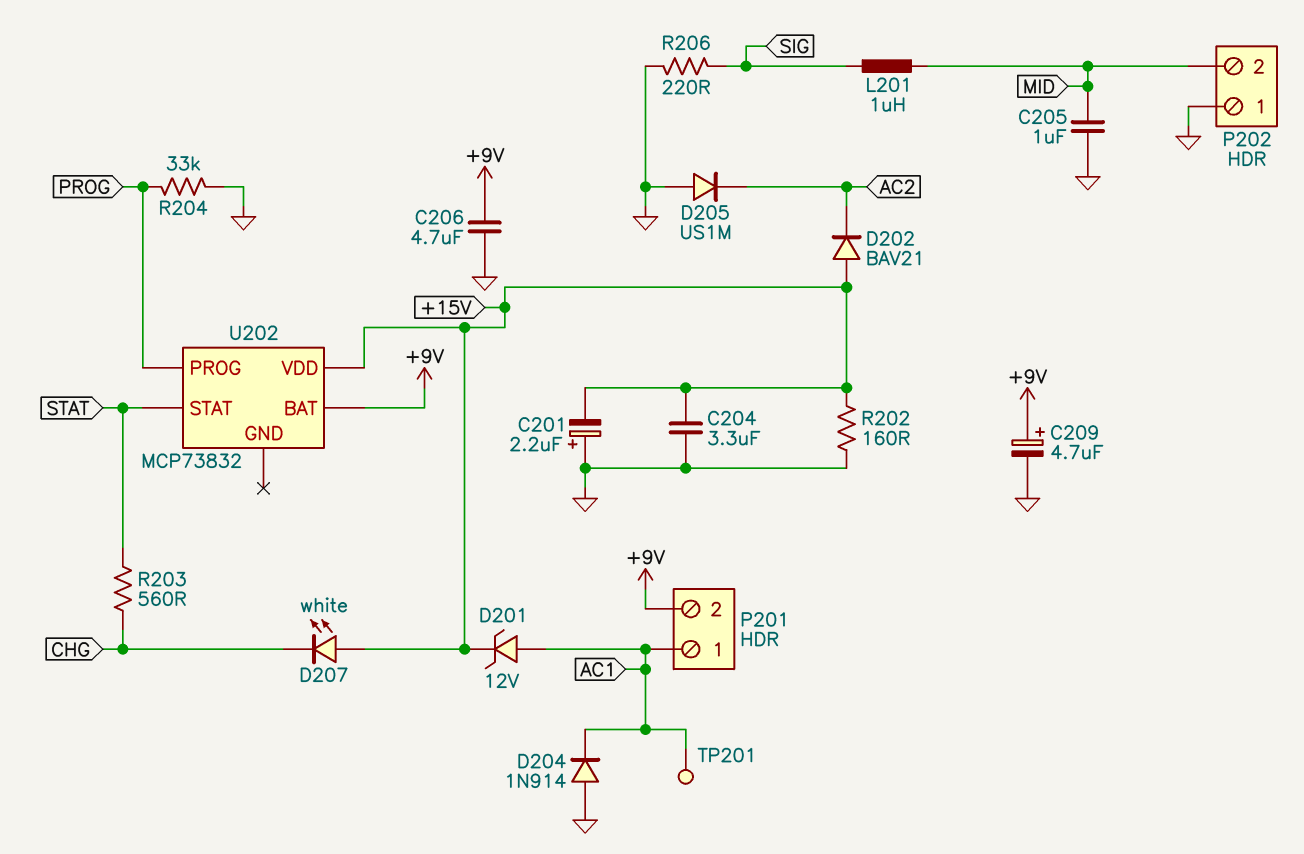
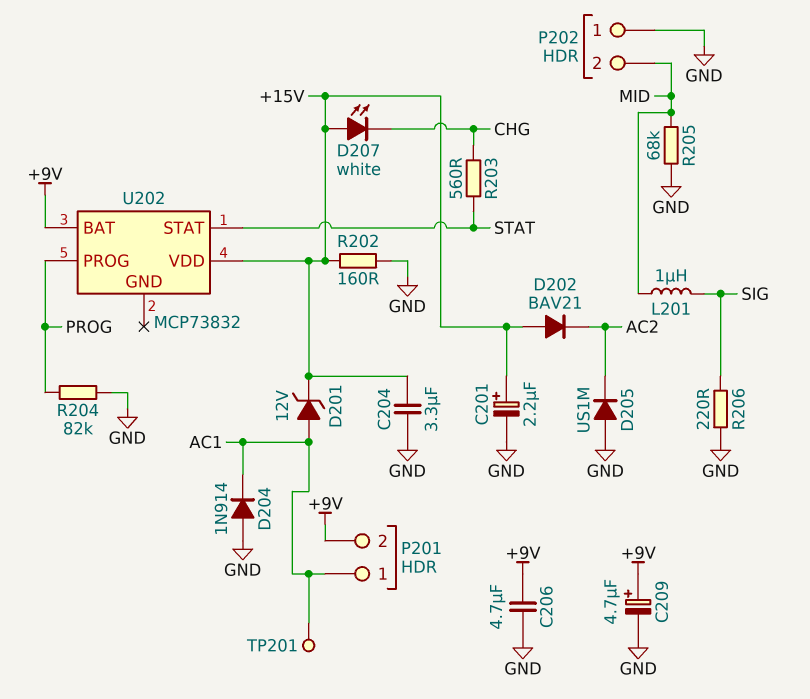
C201: 2.2uF (plus GND, minus +15V) -> 2.2uF (plus +15V, minus GND)
C205: 1uF (GND, MID) -> none
R204: 33k (GND, PROG) -> 82k (GND, PROG)
R205: none -> 68k (GND, MID)

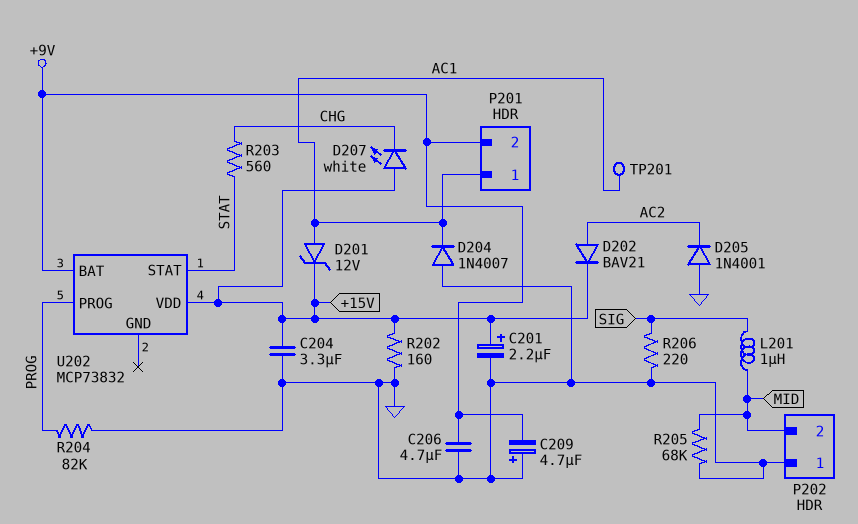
C209: 4.7uF (plus +9V, minus GND) -> 4.7uF (plus GND, minus +9V)
D202: diode BAV21 (A +15V, K AC2) -> diode BAV21 (A AC2, K +15V)
D204: diode 1N914 (A GND, K AC1) -> diode 1N4007 (A GND, K AC1)
D205: diode US1M (A GND, K AC2) -> diode 1N4001 (A GND, K AC2)

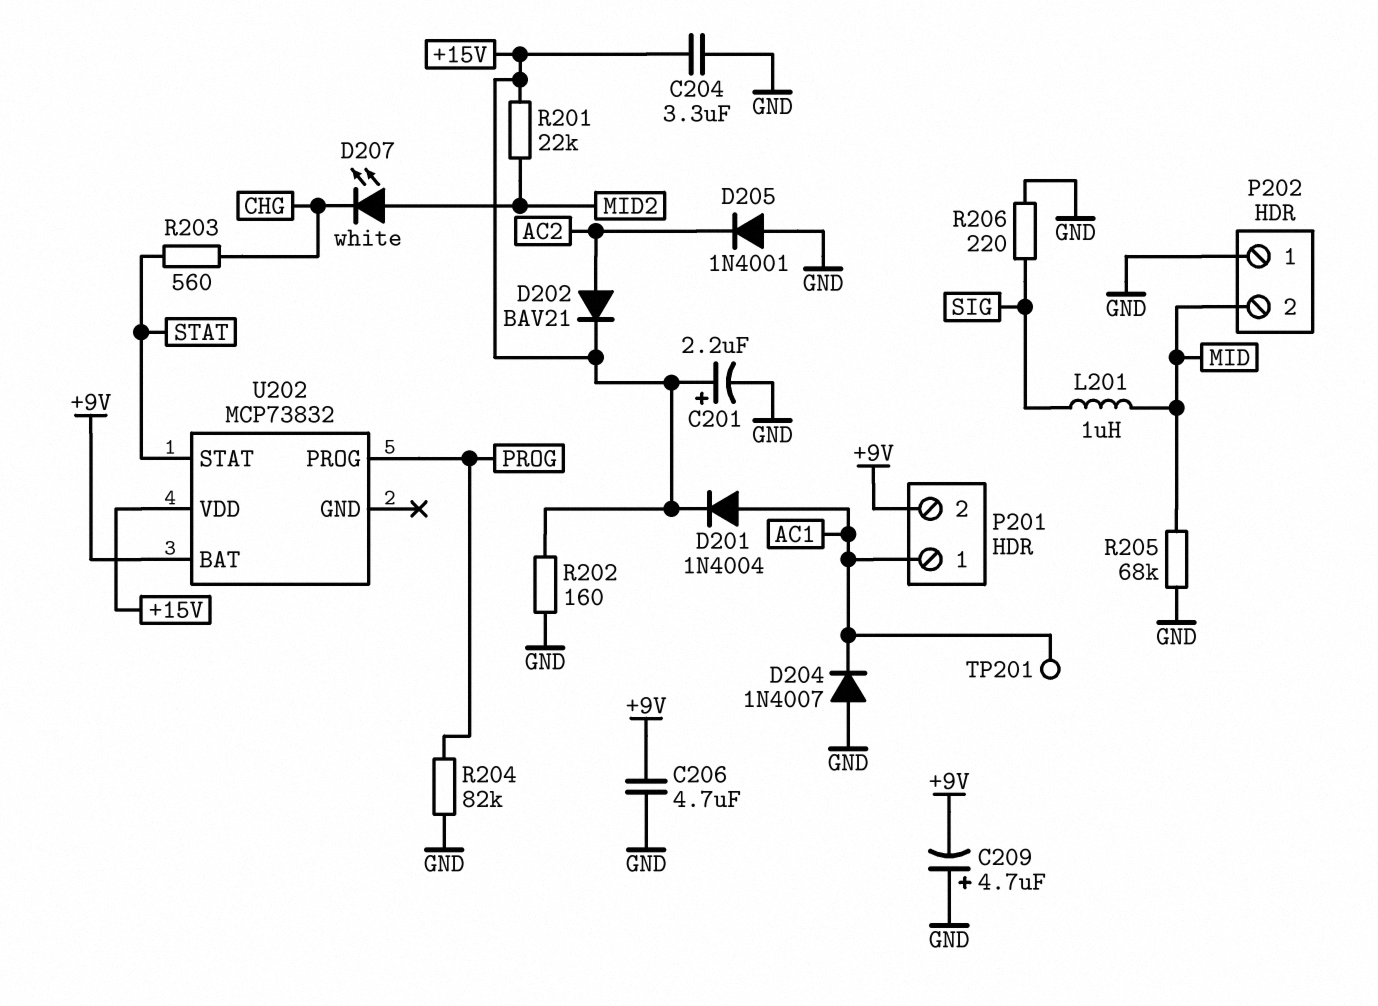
D201: zener 12V (A AC1, K +15V) -> diode 1N4004 (A AC1, K +15V)
D207: LED white (A +15V, K CHG) -> LED white (A MID2, K CHG)
R201: none -> 22k (+15V, MID2)

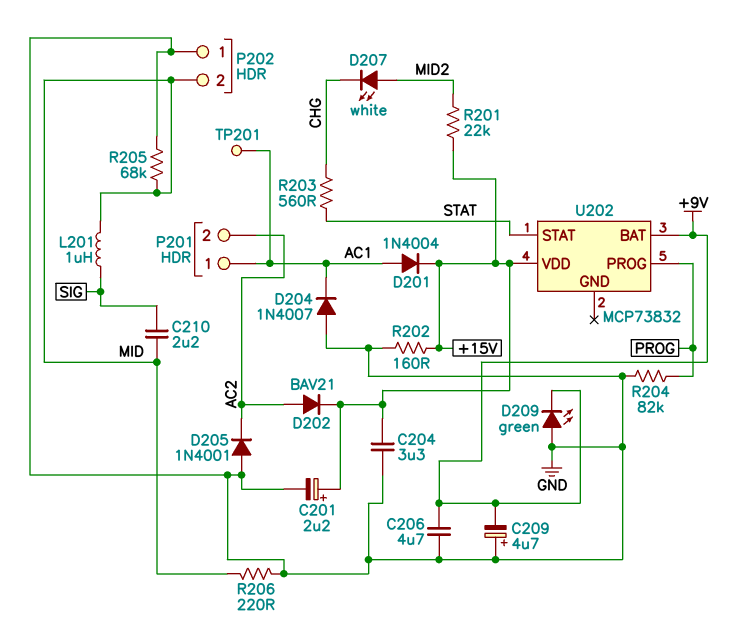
C210: none -> 2.2uF (MID, SIG)
D209: none -> LED green (A GND, K +9V)
P201 pin 2: +9V -> AC2
R206: 220 (GND, SIG) -> 220 (GND, MID)

